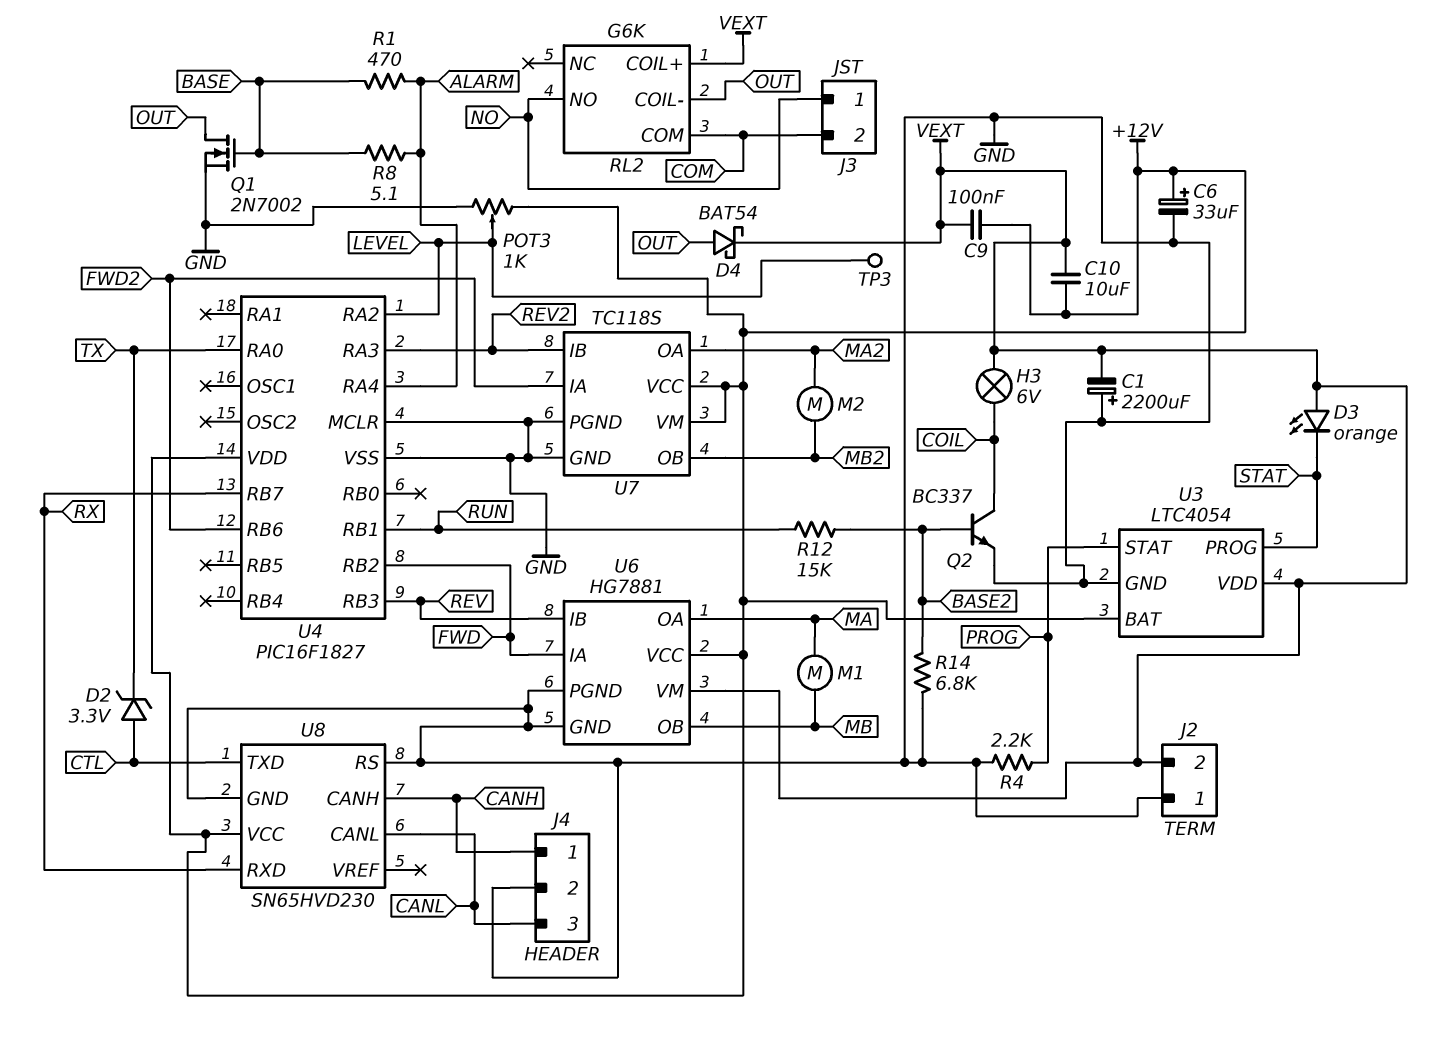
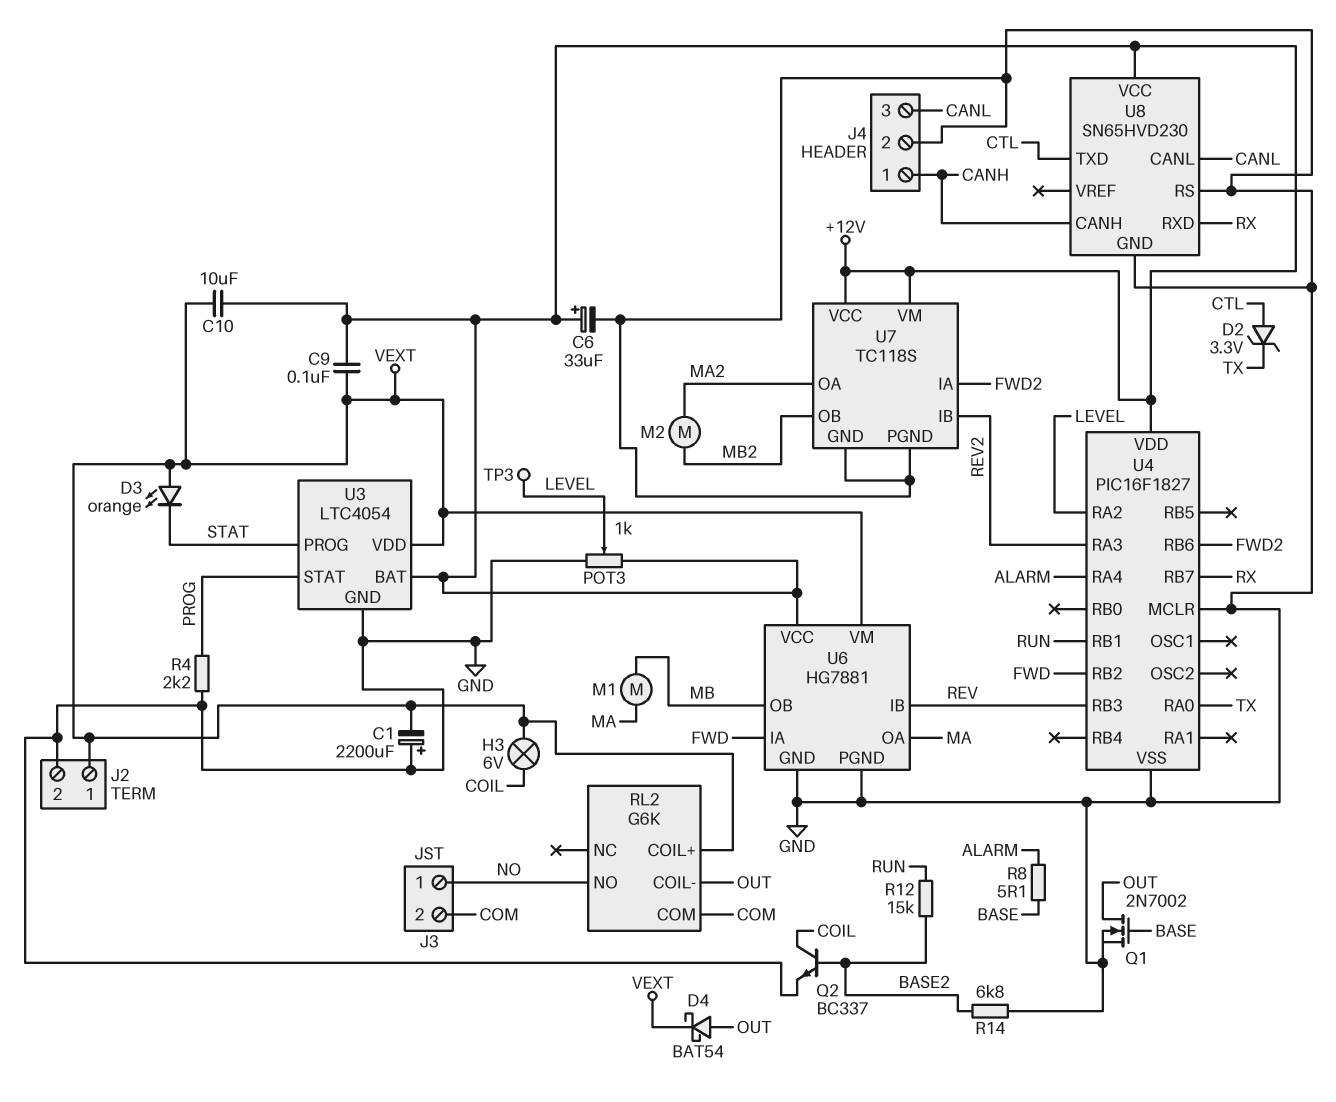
J2 pin 1: GND -> VEXT
J2 pin 2: VEXT -> GND
R1: 470 (ALARM, BASE) -> none

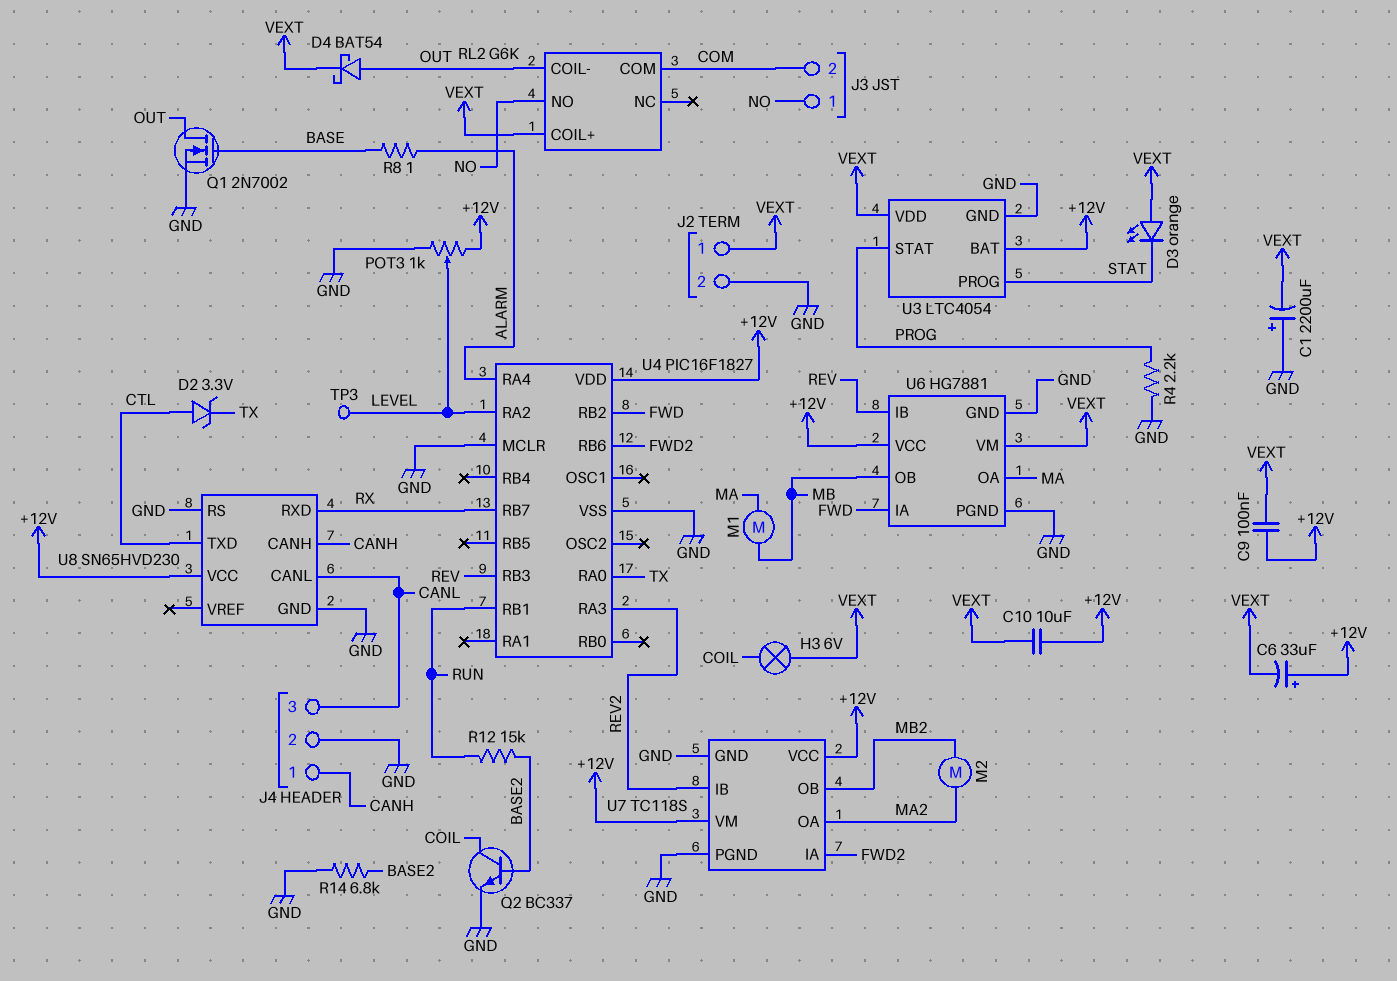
C6: 33uF (plus +12V, minus GND) -> 33uF (plus +12V, minus VEXT)
R8: 5.1 (ALARM, BASE) -> 1 (ALARM, BASE)

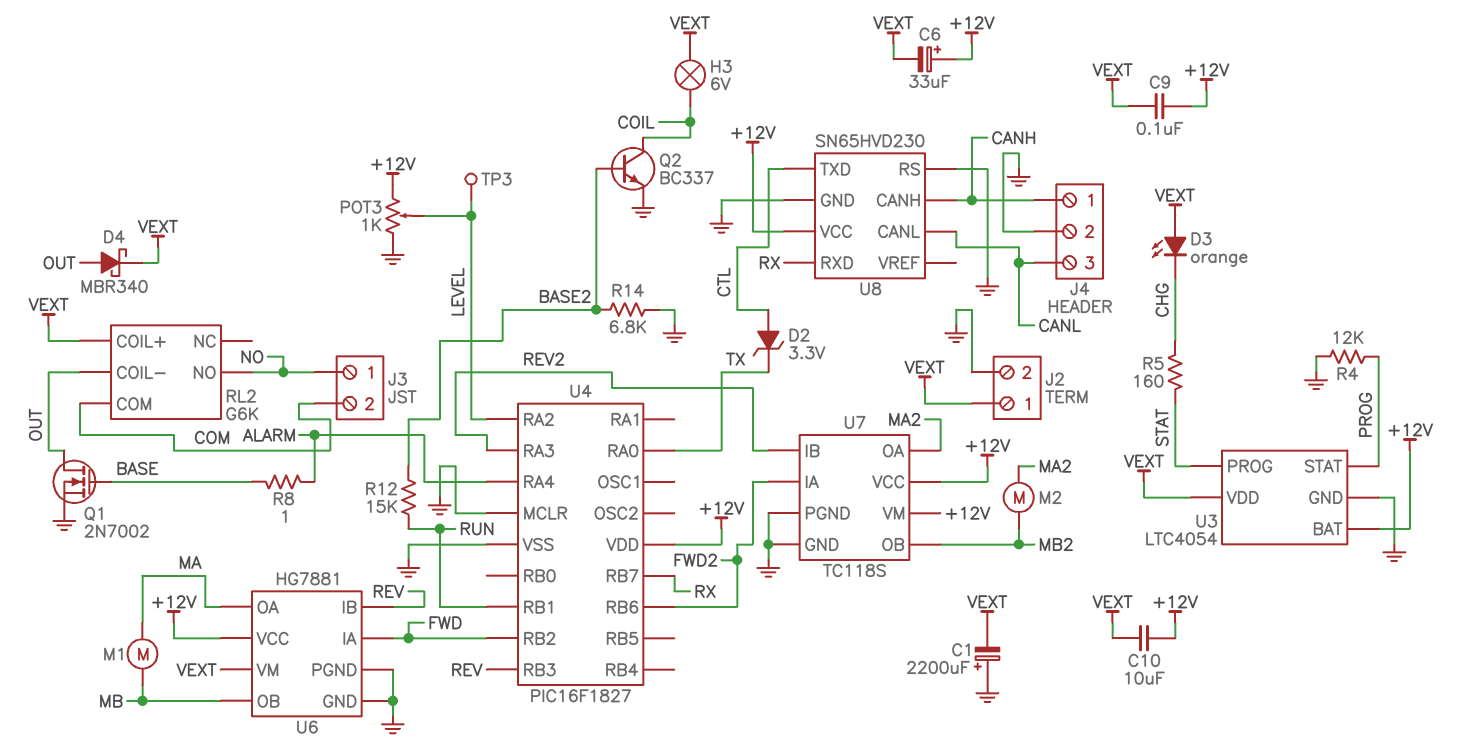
D3: LED orange (A VEXT, K STAT) -> LED orange (A VEXT, K CHG)
D4: schottky BAT54 (A OUT, K VEXT) -> schottky MBR340 (A OUT, K VEXT)
R4: 2.2k (GND, PROG) -> 12k (GND, PROG)
R5: none -> 160 (CHG, STAT)

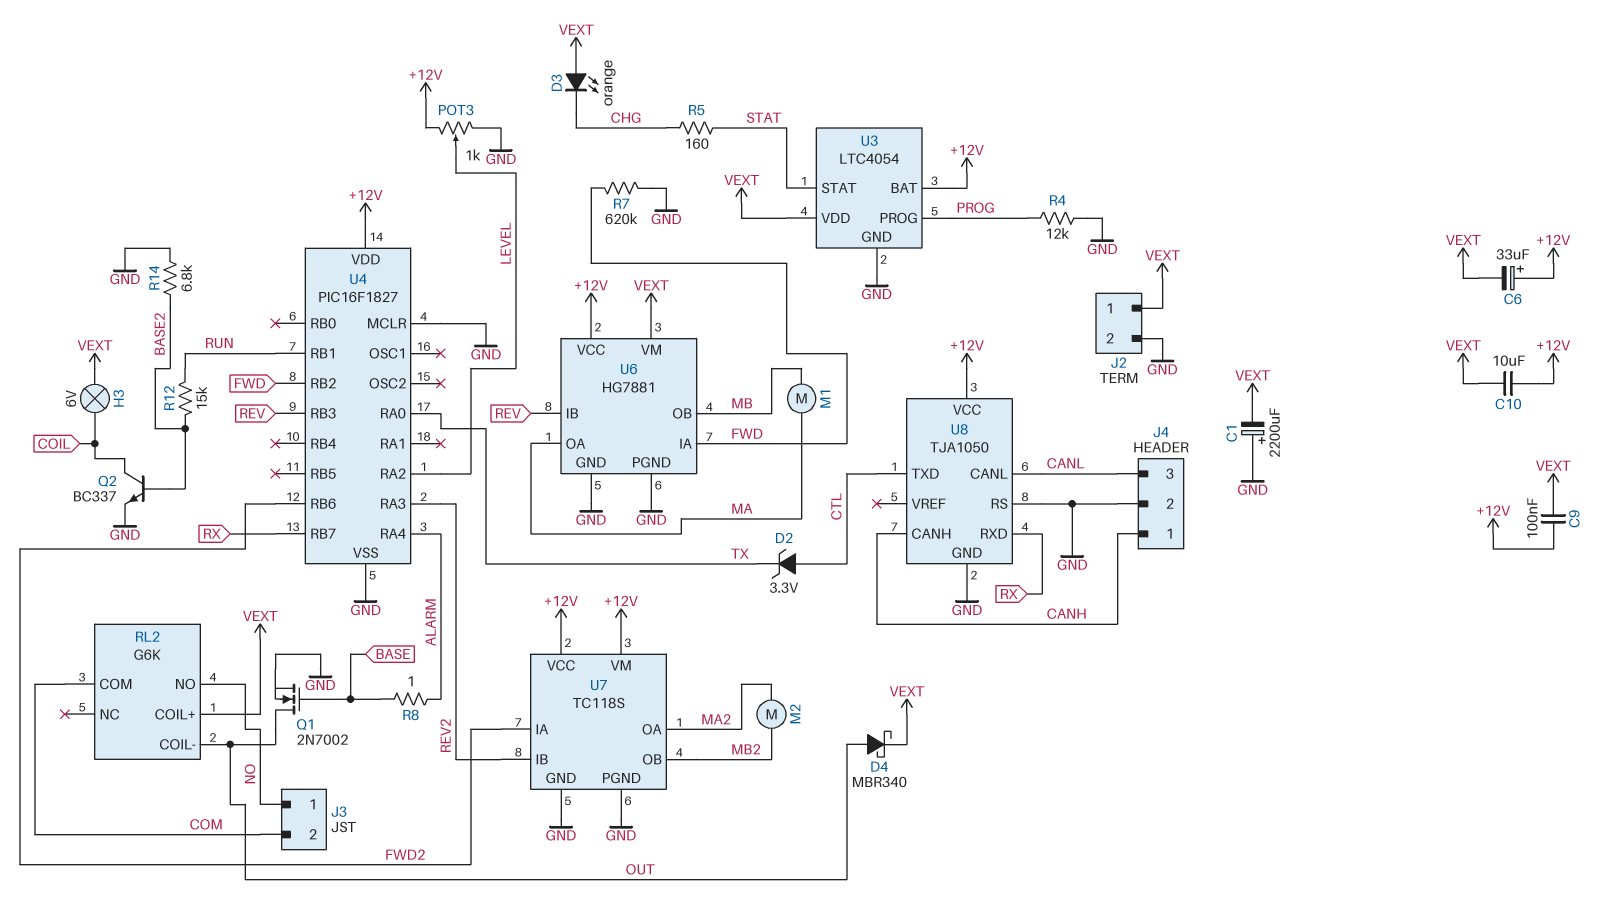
R7: none -> 620k (FWD, GND)
TP3: test point (LEVEL) -> none
U3 pin PROG: STAT -> PROG
U3 pin STAT: PROG -> STAT
U8: SN65HVD230 -> TJA1050

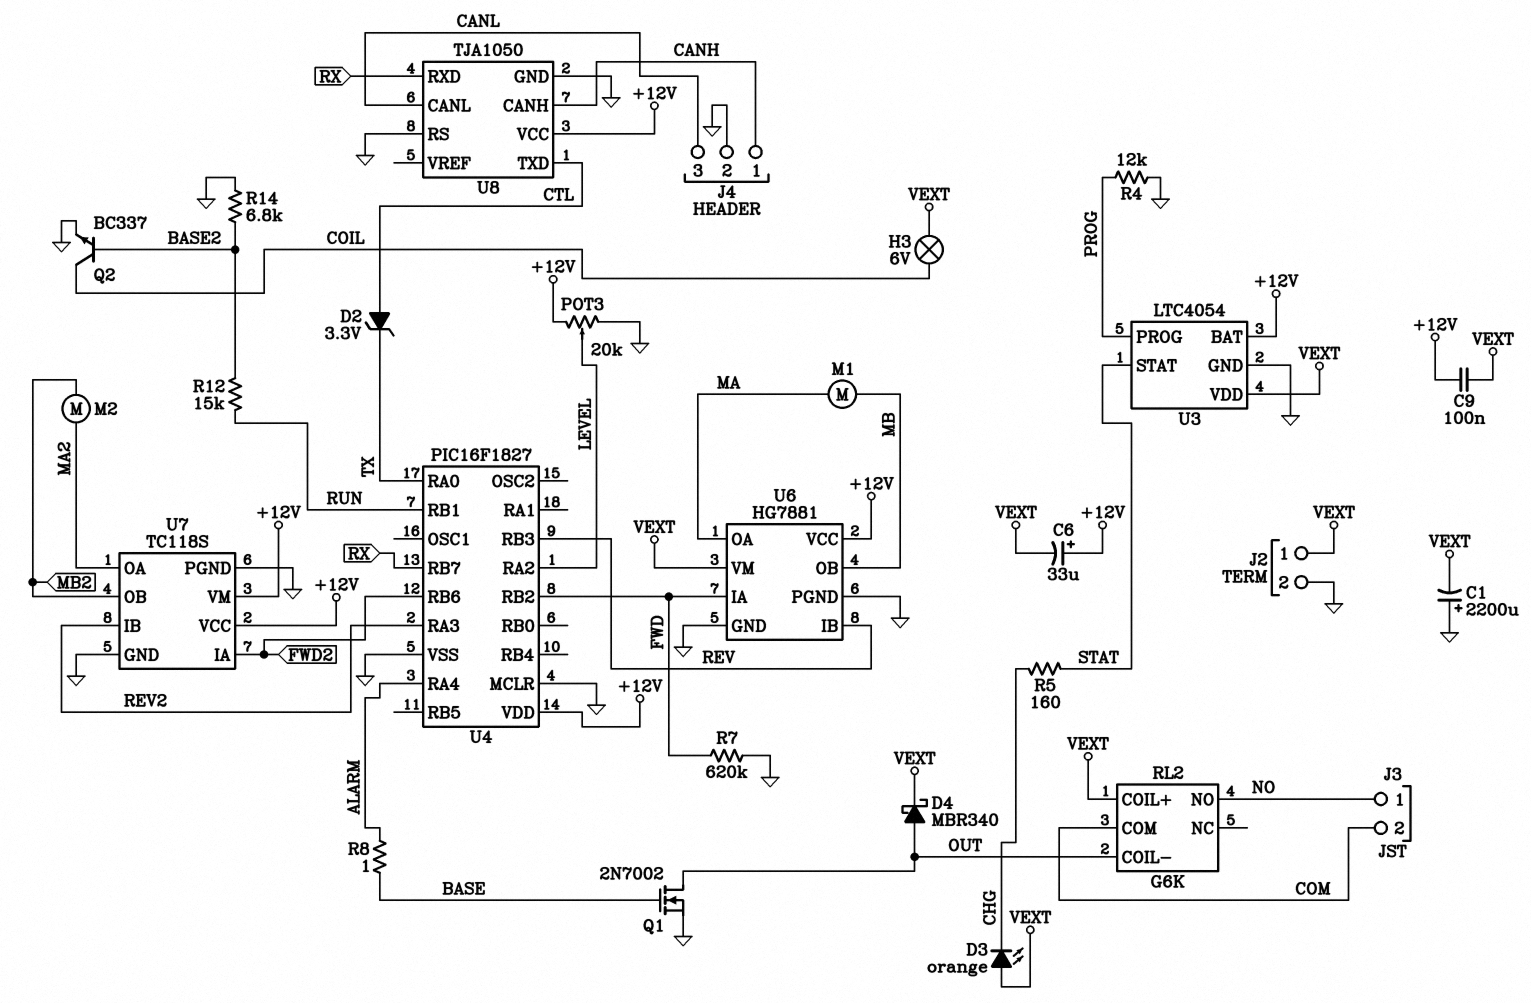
C10: 10uF (+12V, VEXT) -> none
POT3: 1k (+12V, GND, wiper LEVEL) -> 20k (+12V, GND, wiper LEVEL)

